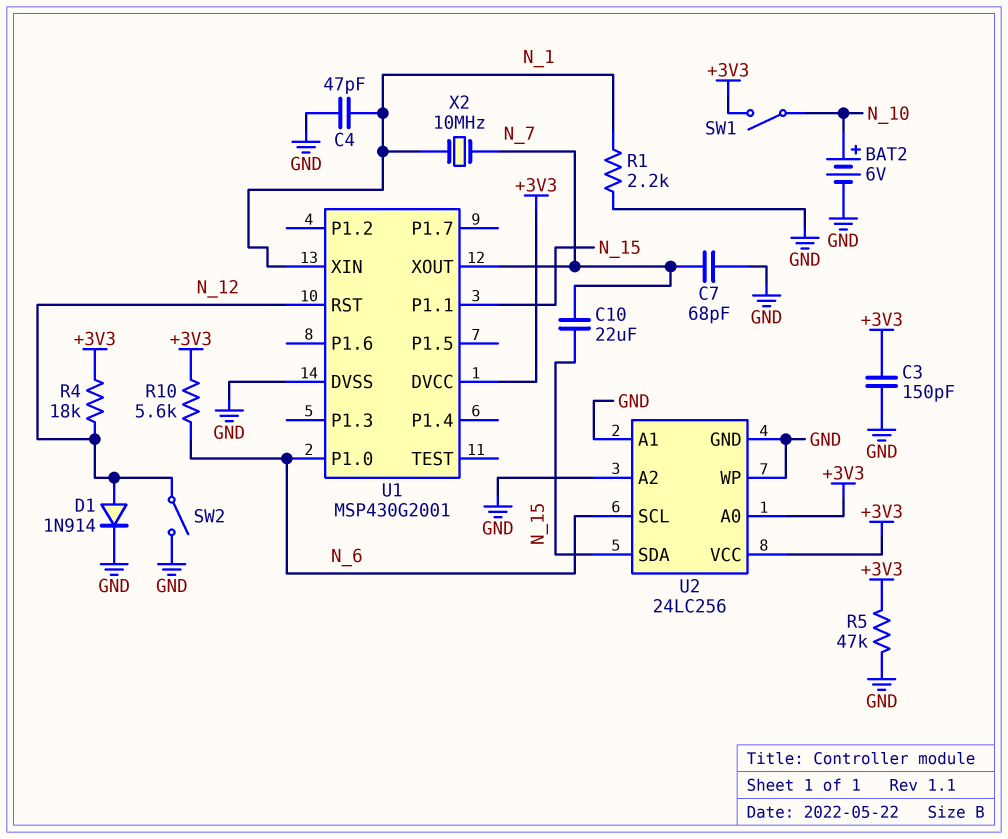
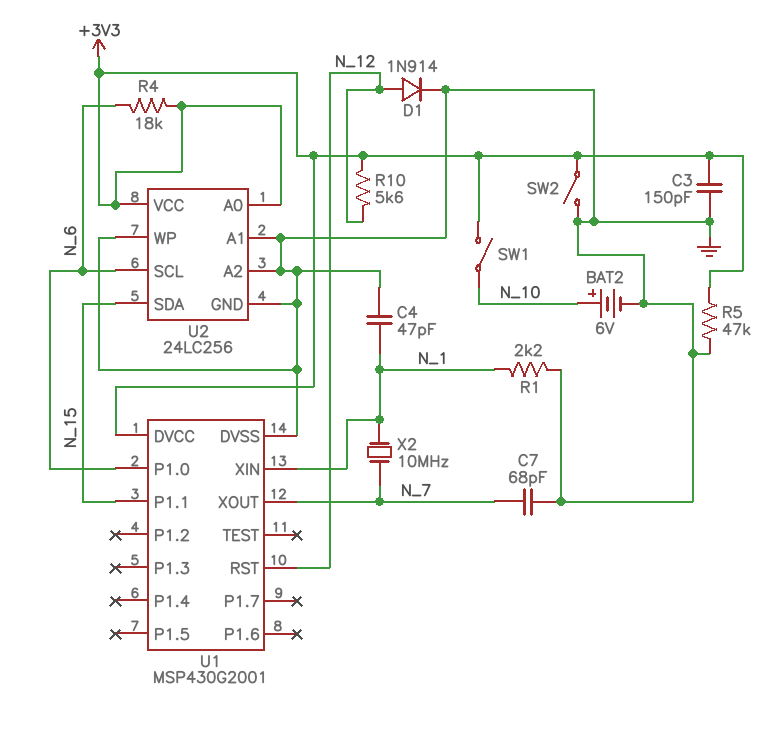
C10: 22uF (N_7, N_15) -> none
R4: 18k (+3V3, N_12) -> 18k (+3V3, N_6)
R10: 5.6k (+3V3, N_6) -> 5.6k (+3V3, N_12)
SW2: switch (GND, N_12) -> switch (+3V3, GND)

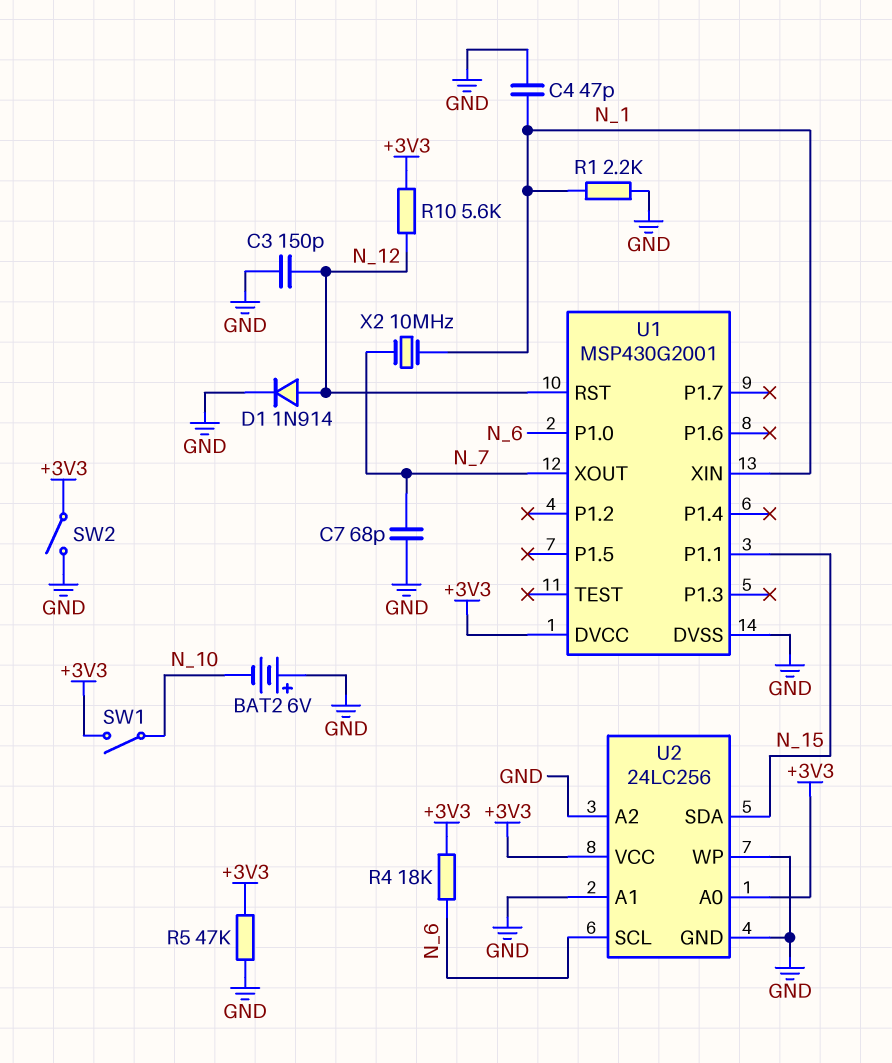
BAT2: 6V (plus N_10, minus GND) -> 6V (plus GND, minus N_10)
C3: 150pF (+3V3, GND) -> 150pF (GND, N_12)

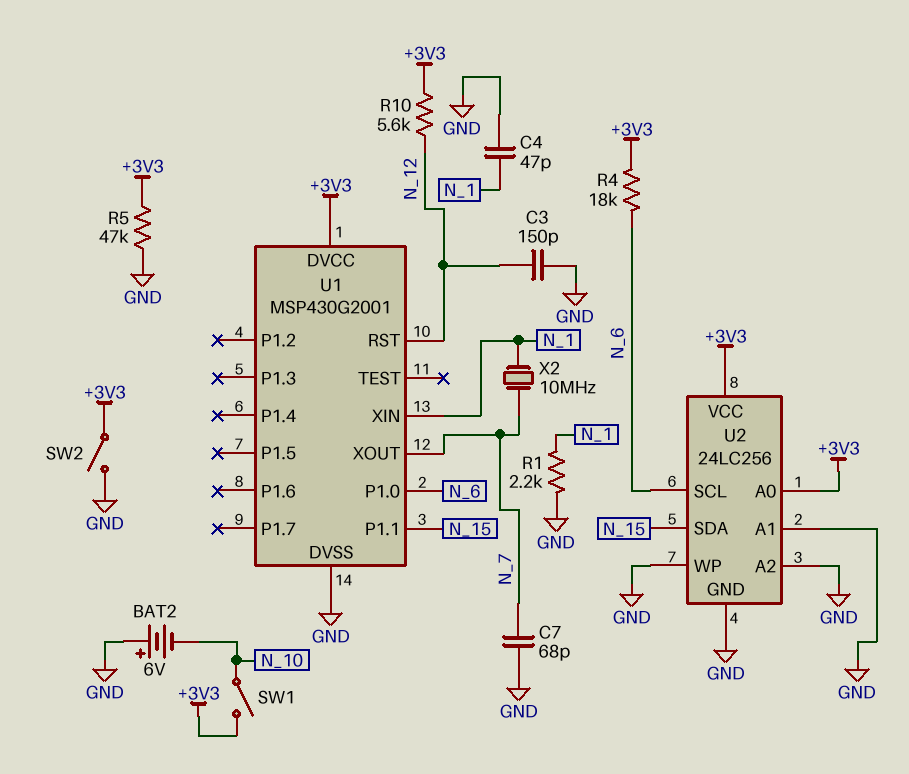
D1: diode 1N914 (A N_12, K GND) -> none

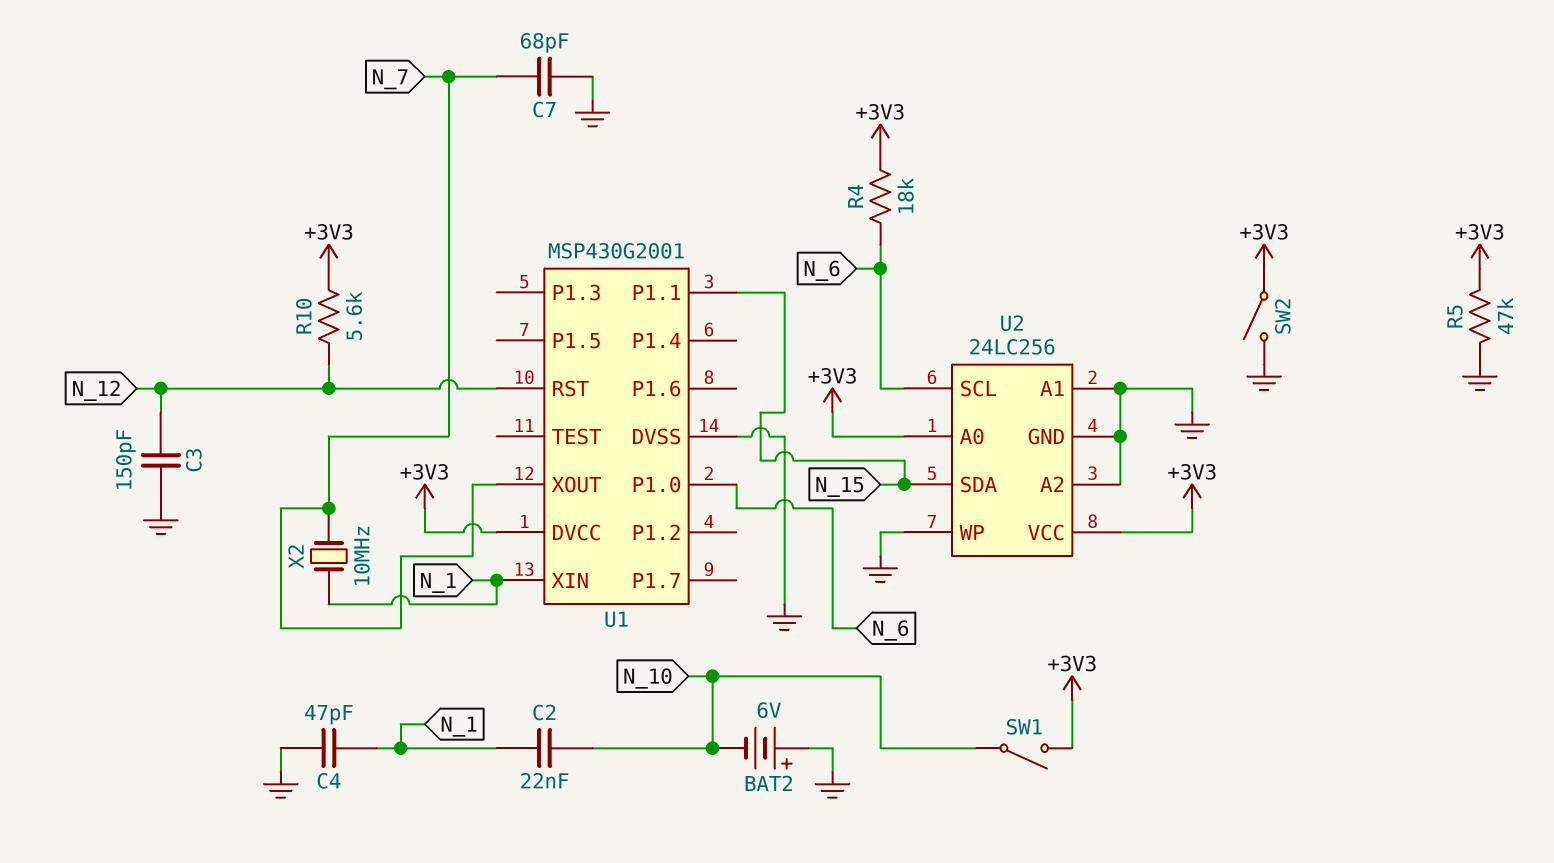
C2: none -> 22nF (N_1, N_10)
R1: 2.2k (GND, N_1) -> none

